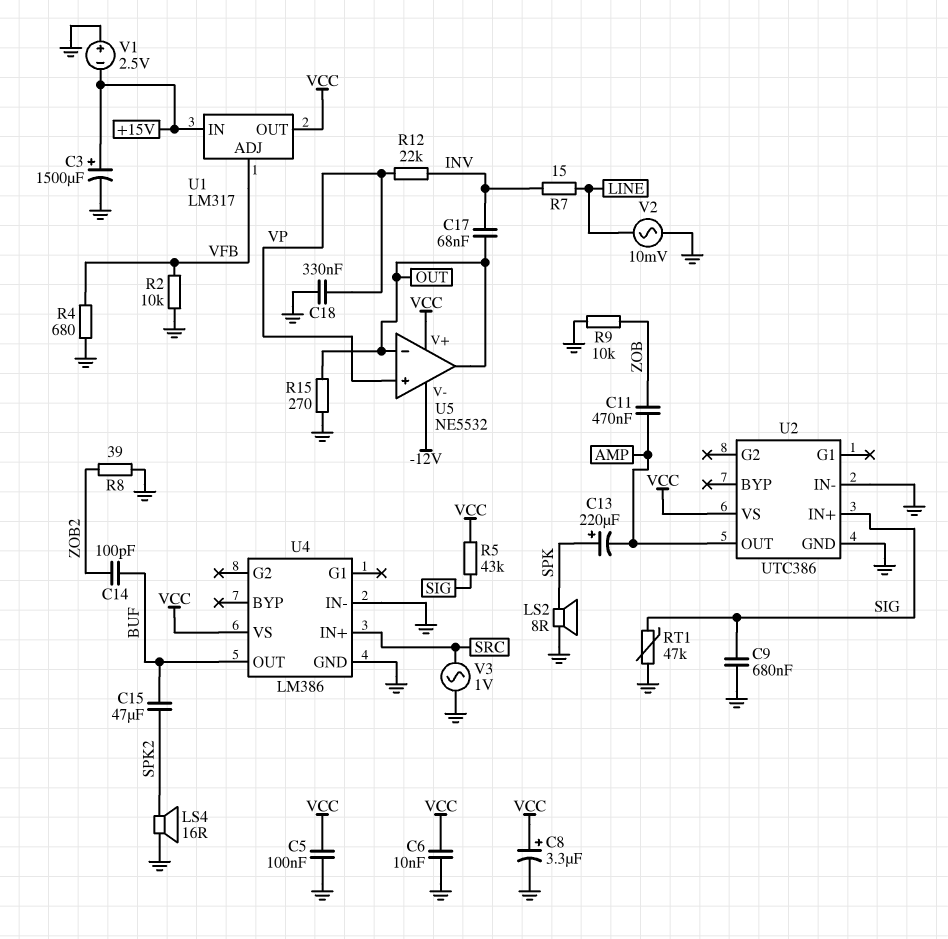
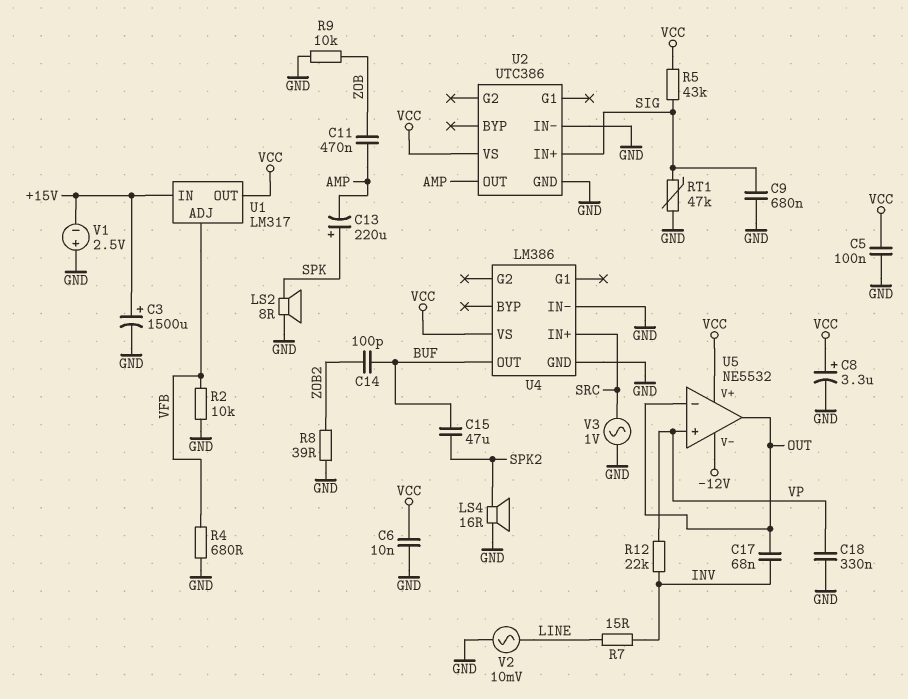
R15: 270 (GND, OUT) -> none

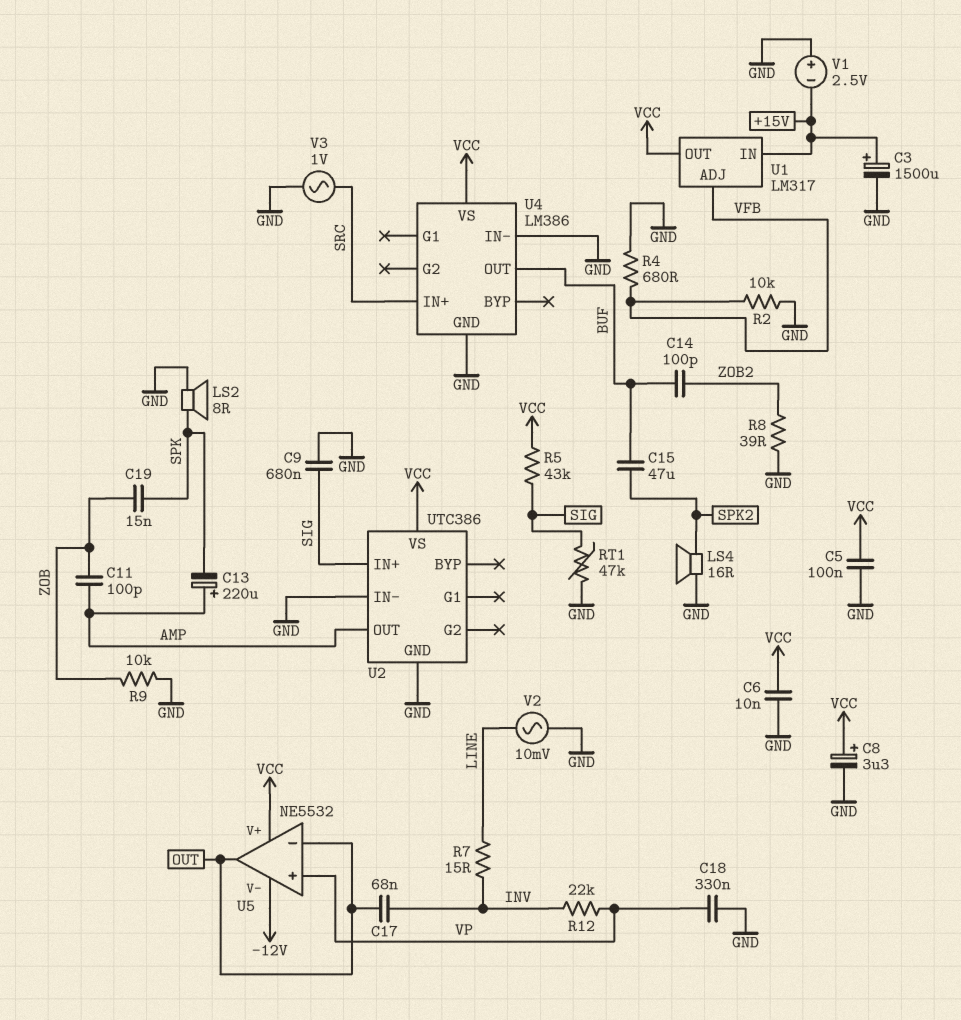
C11: 470nF (AMP, ZOB) -> 100pF (AMP, ZOB)
C13: 220uF (plus SPK, minus AMP) -> 220uF (plus AMP, minus SPK)
C19: none -> 15nF (SPK, ZOB)

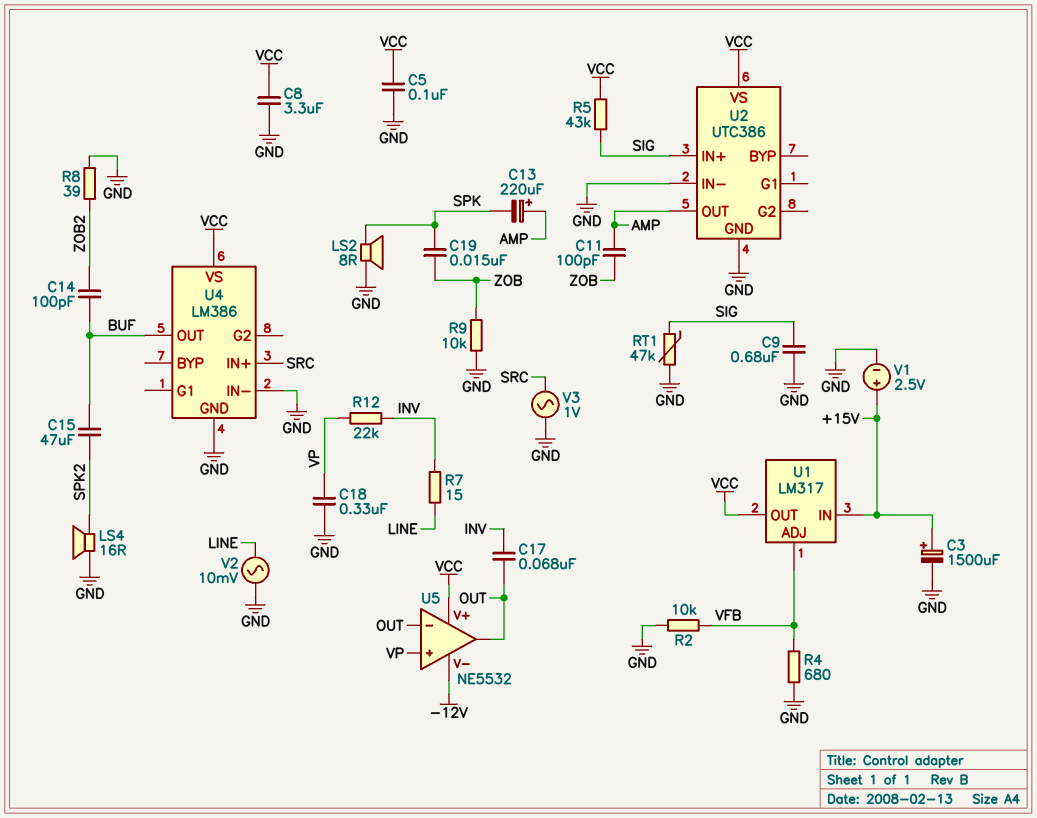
C6: 10nF (GND, VCC) -> none
C8: 3.3uF (plus VCC, minus GND) -> 3.3uF (GND, VCC)
V1: 2.5V (plus GND, minus +15V) -> 2.5V (plus +15V, minus GND)

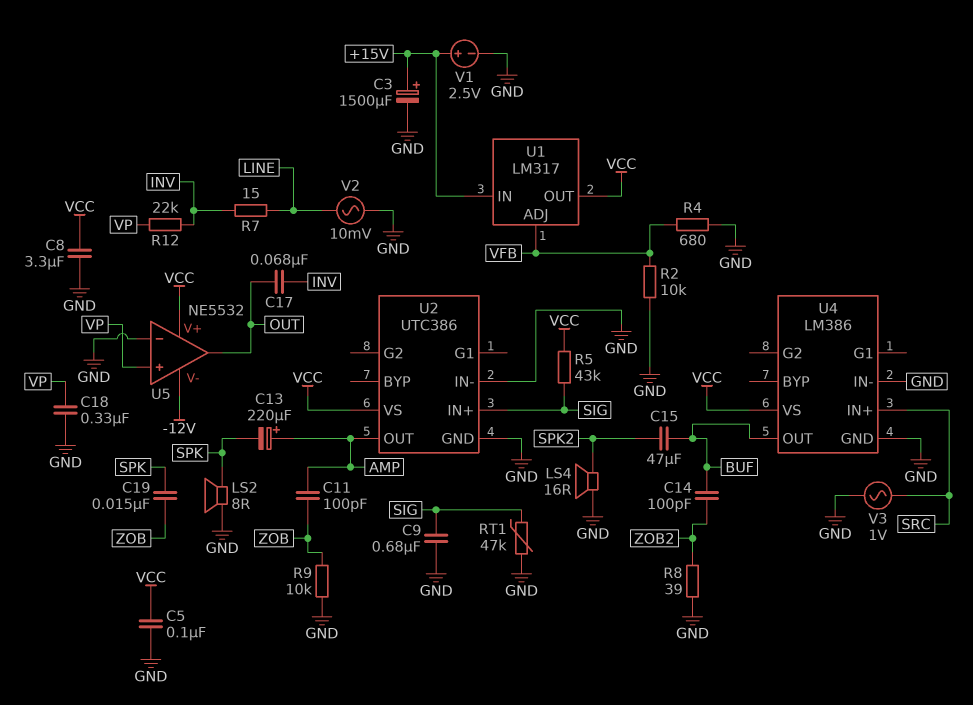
U5 pin in-: OUT -> GND

